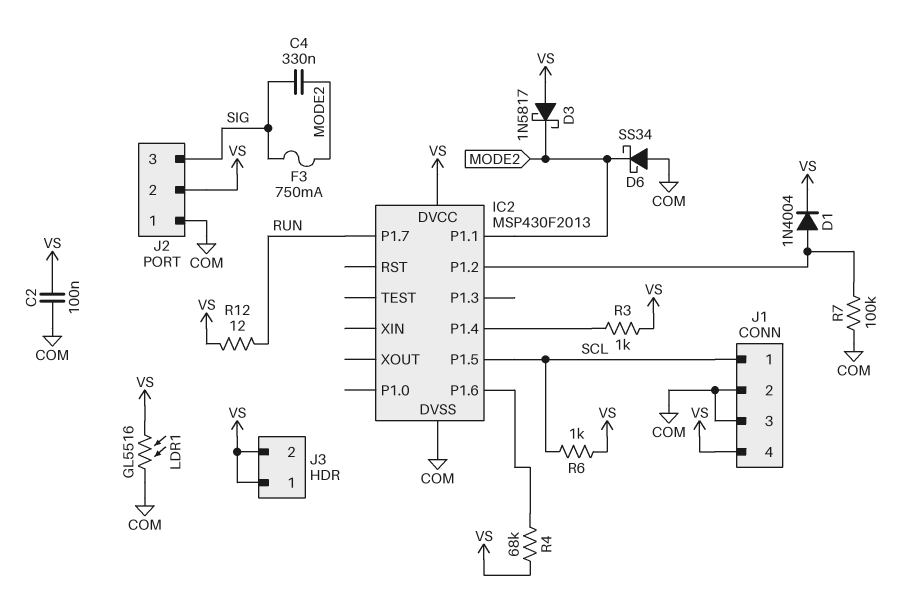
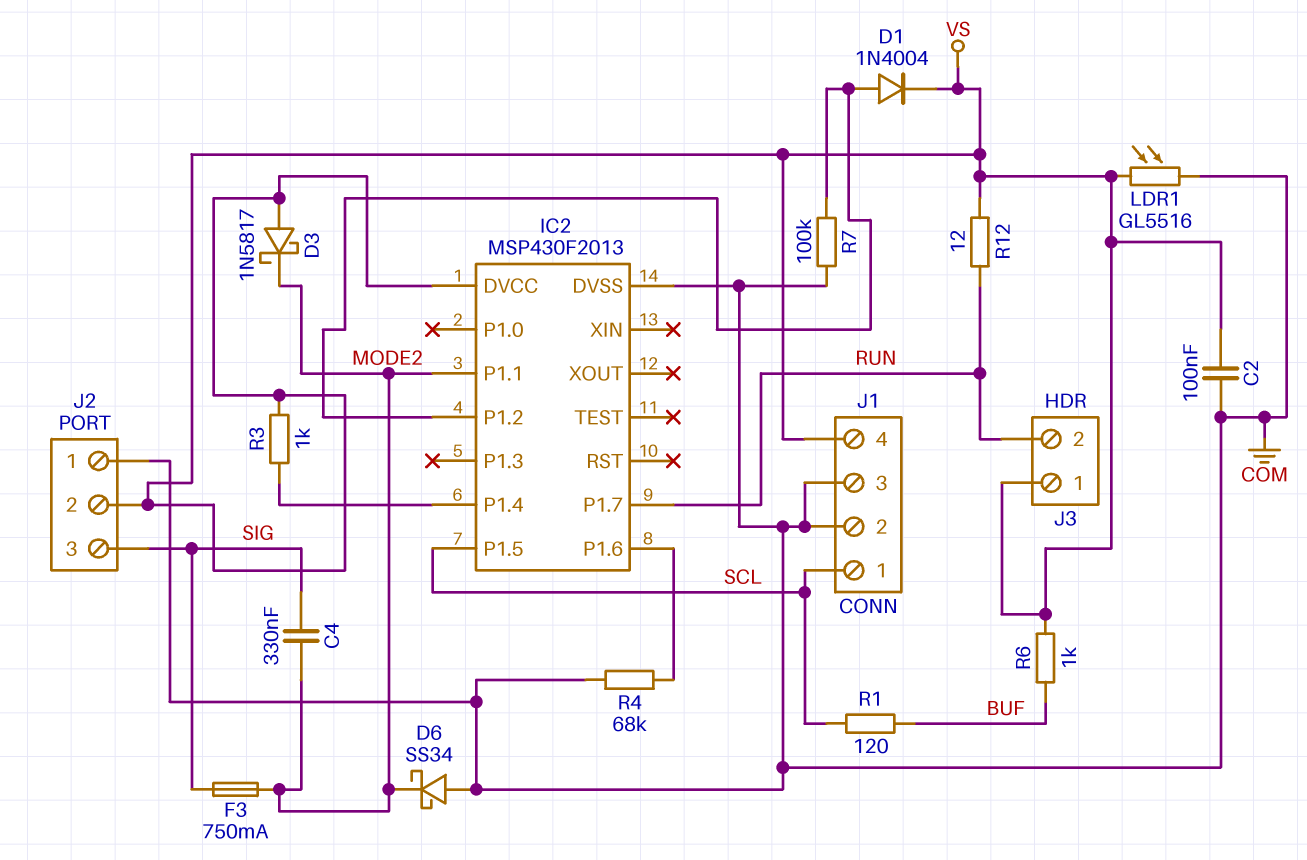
J3 pin 2: VS -> RUN
R1: none -> 120 (BUF, SCL)
R4: 68k (IC2/P1.6, VS) -> 68k (COM, IC2/P1.6)
R6: 1k (SCL, VS) -> 1k (BUF, VS)

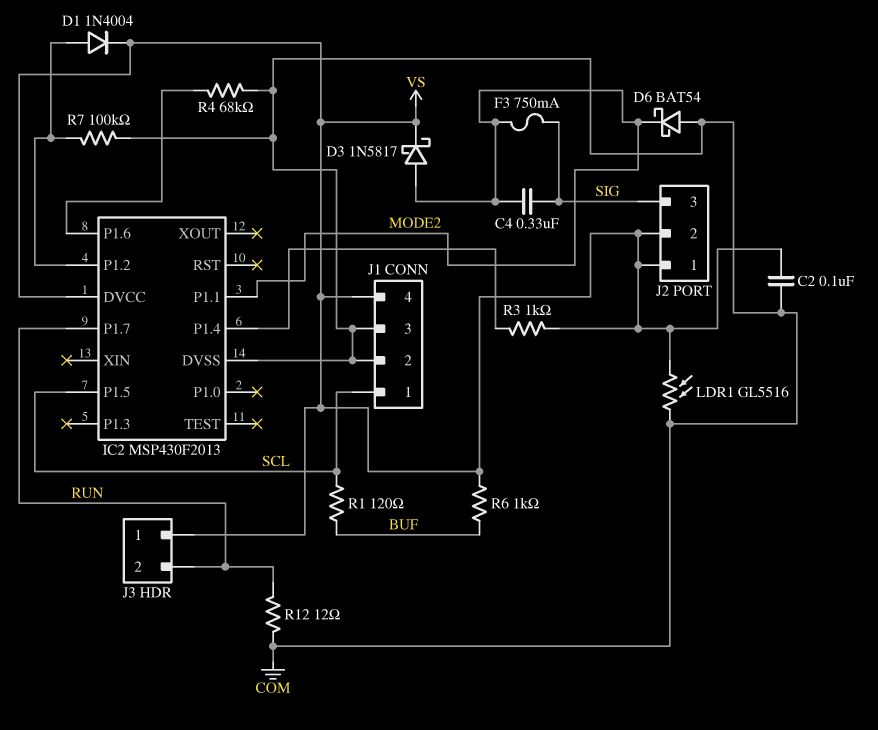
D3: schottky 1N5817 (A VS, K MODE2) -> schottky 1N5817 (A MODE2, K VS)
D6: schottky SS34 (A COM, K MODE2) -> schottky BAT54 (A COM, K MODE2)
J2 pin 1: COM -> VS
R12: 12 (RUN, VS) -> 12 (COM, RUN)

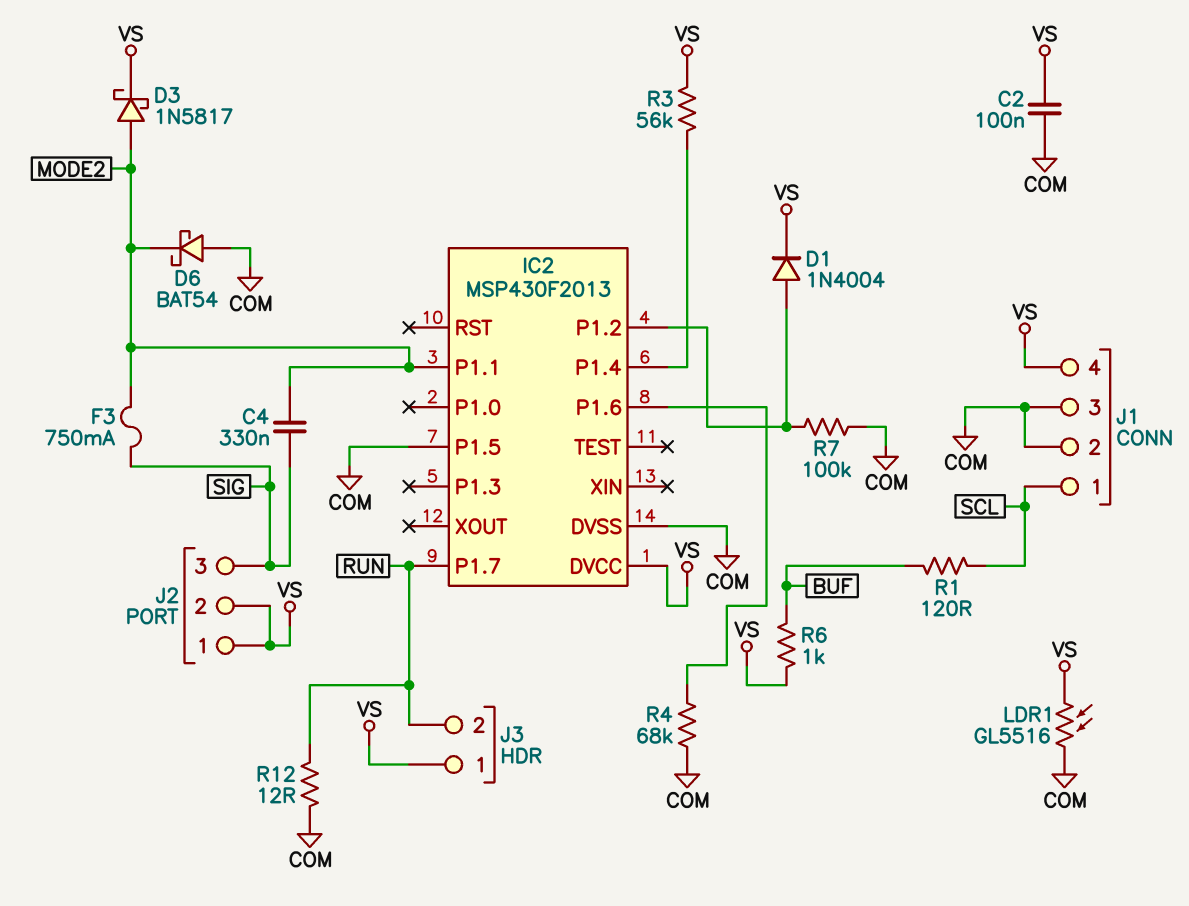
IC2 pin P1.5: SCL -> COM
R3: 1k (IC2/P1.4, VS) -> 56k (IC2/P1.4, VS)

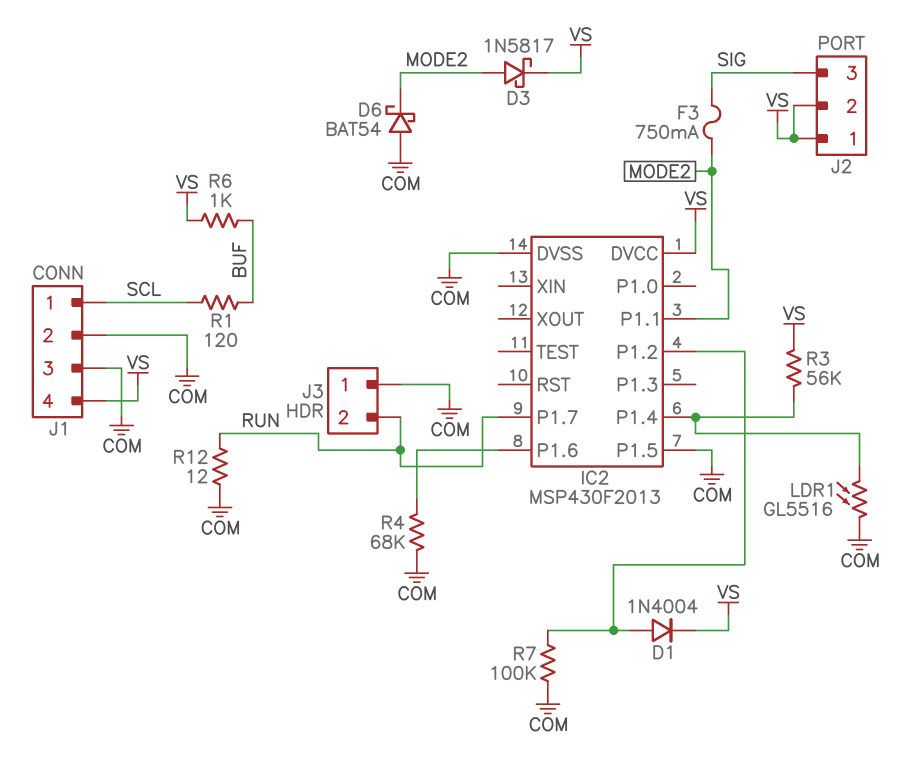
C2: 100nF (COM, VS) -> none
C4: 330nF (MODE2, SIG) -> none
J3 pin 1: VS -> COM
LDR1: GL5516 (COM, VS) -> GL5516 (COM, IC2/P1.4)

